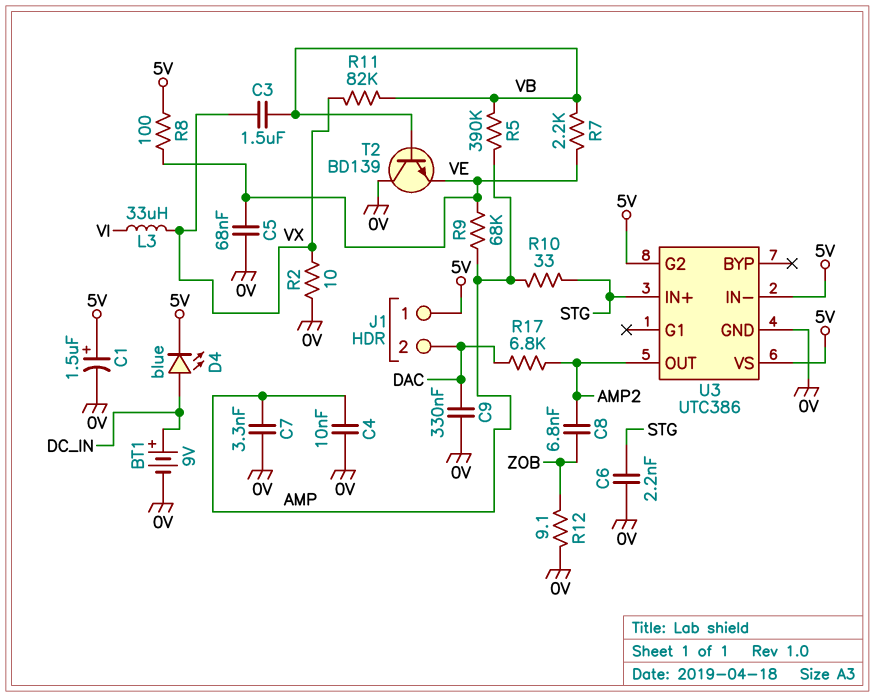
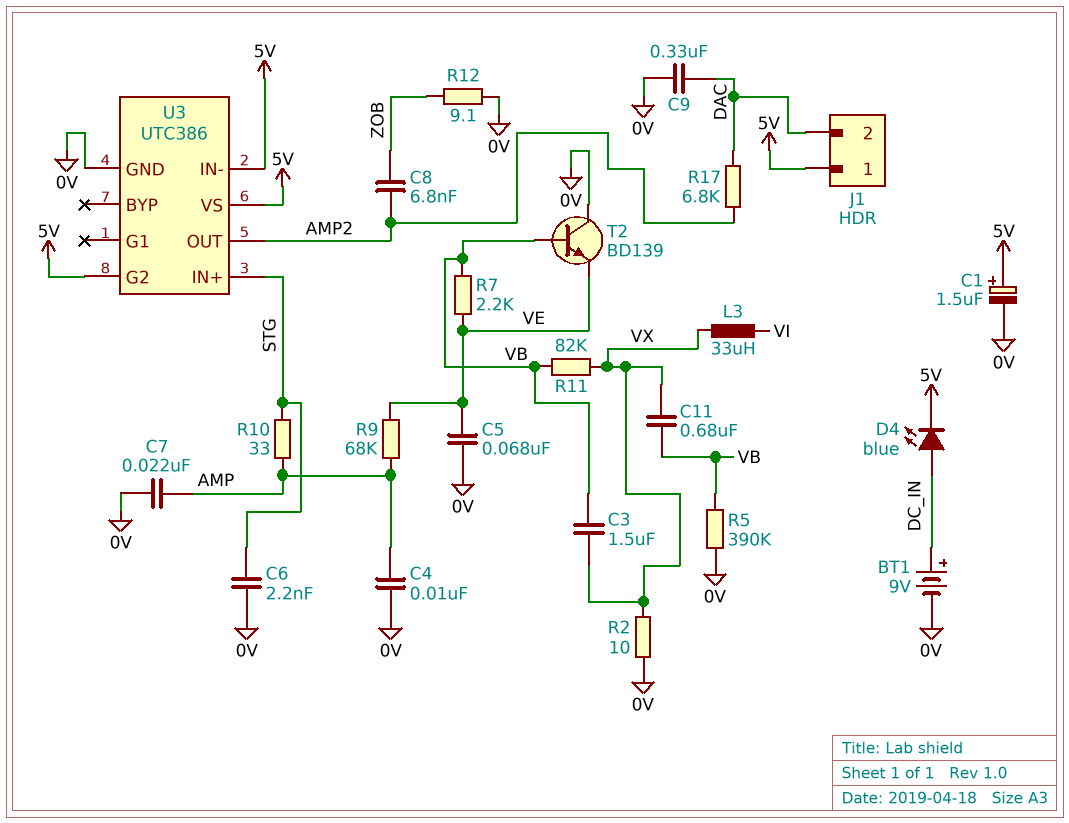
C7: 3.3nF (0V, AMP) -> 22nF (0V, AMP)
C11: none -> 680nF (VB, VX)
R5: 390k (AMP, VB) -> 390k (0V, VB)
R8: 100 (5V, VE) -> none

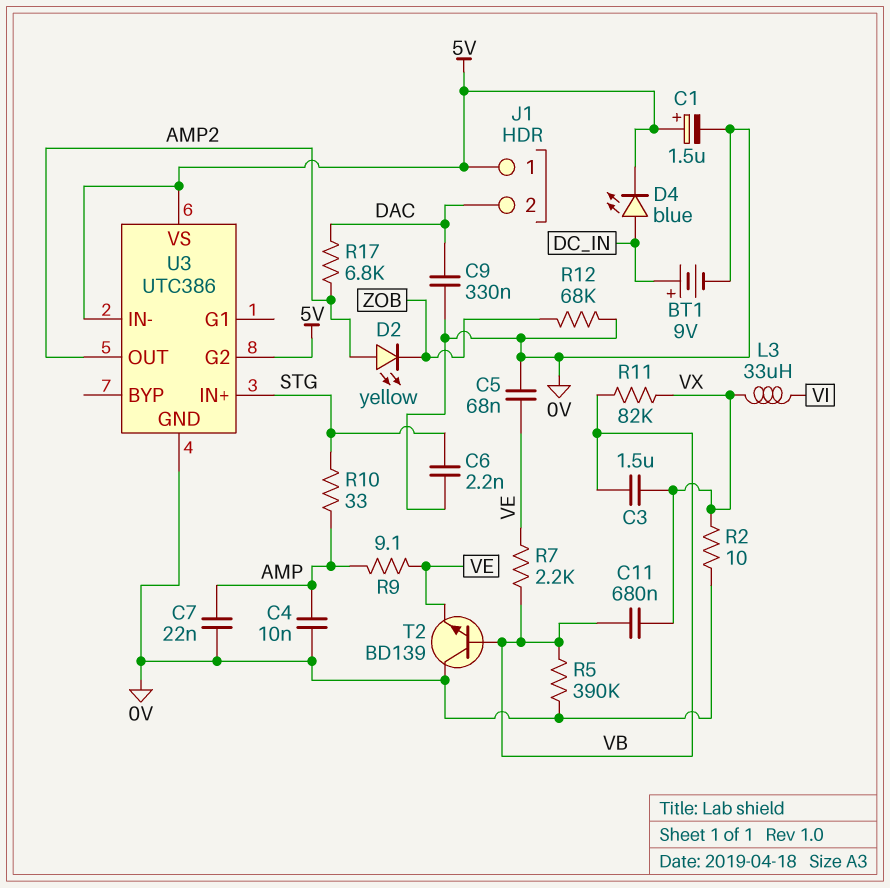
C8: 6.8nF (AMP2, ZOB) -> none
D2: none -> LED yellow (A AMP2, K ZOB)
R9: 68k (AMP, VE) -> 9.1 (AMP, VE)
R12: 9.1 (0V, ZOB) -> 68k (0V, ZOB)

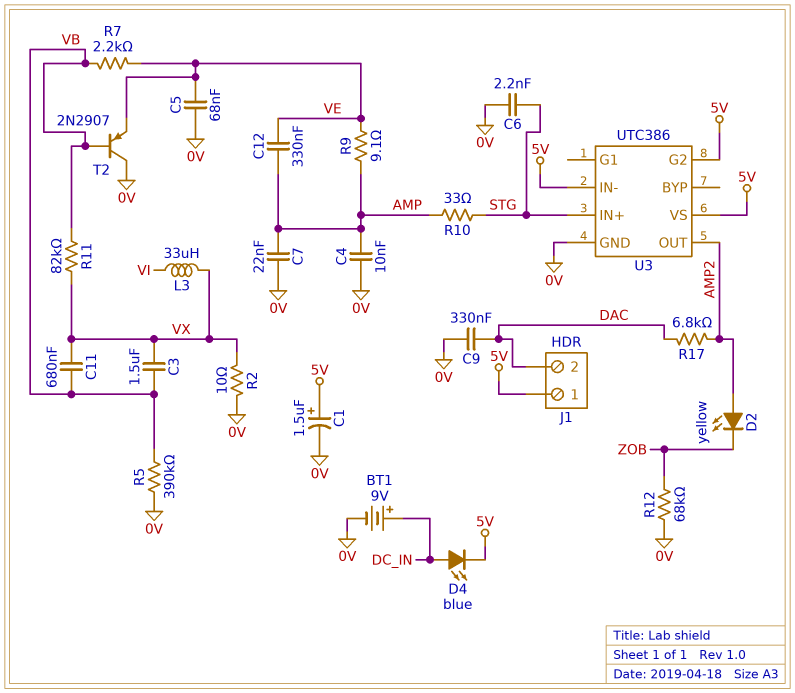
C12: none -> 330nF (AMP, VE)
T2: NPN BD139 (B VB, C 0V, E VE) -> PNP 2N2907 (B VB, C 0V, E VE)

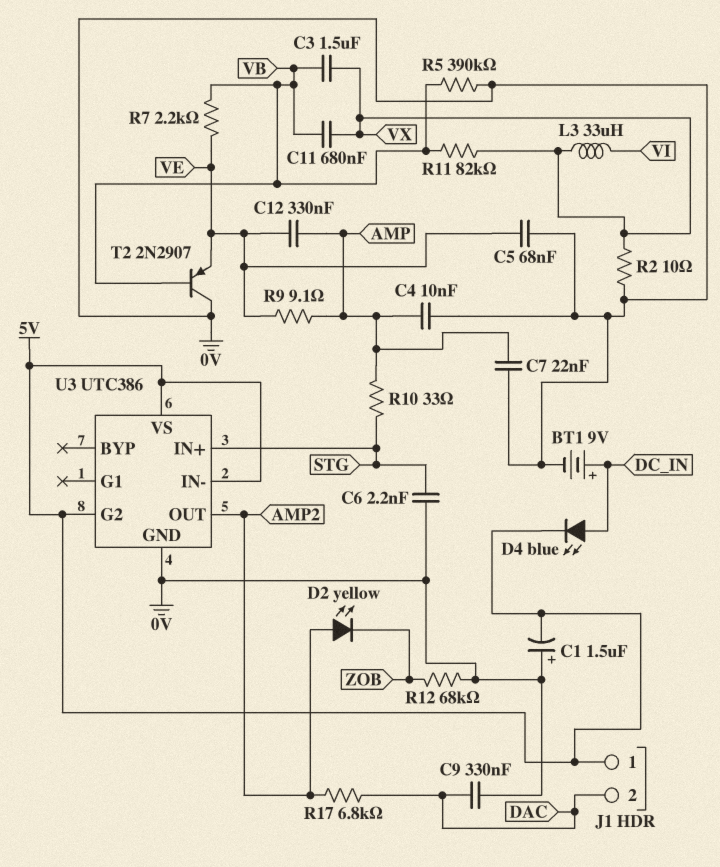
C1: 1.5uF (plus 5V, minus 0V) -> 1.5uF (plus 0V, minus 5V)

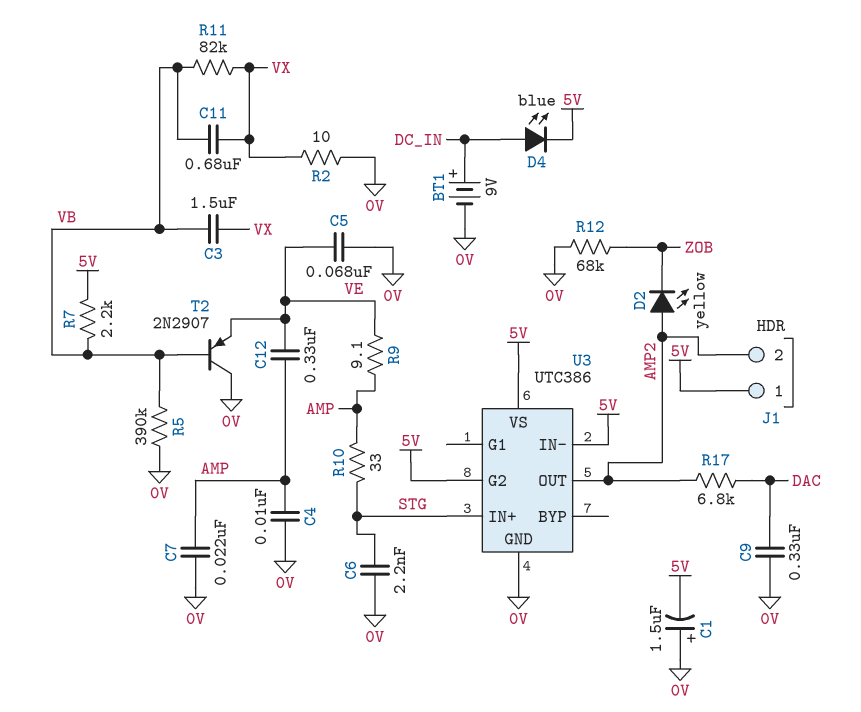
J1 pin 2: DAC -> AMP2
L3: 33uH (VI, VX) -> none
R7: 2.2k (VB, VE) -> 2.2k (5V, VB)

